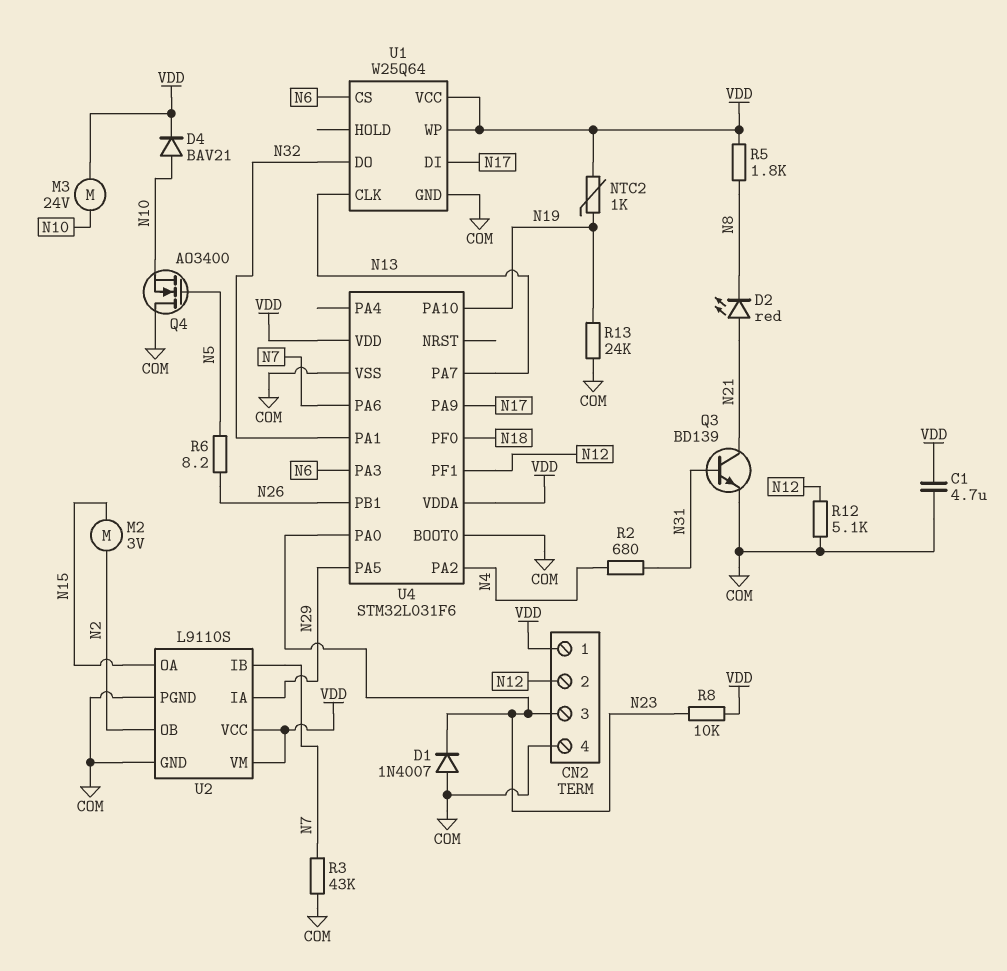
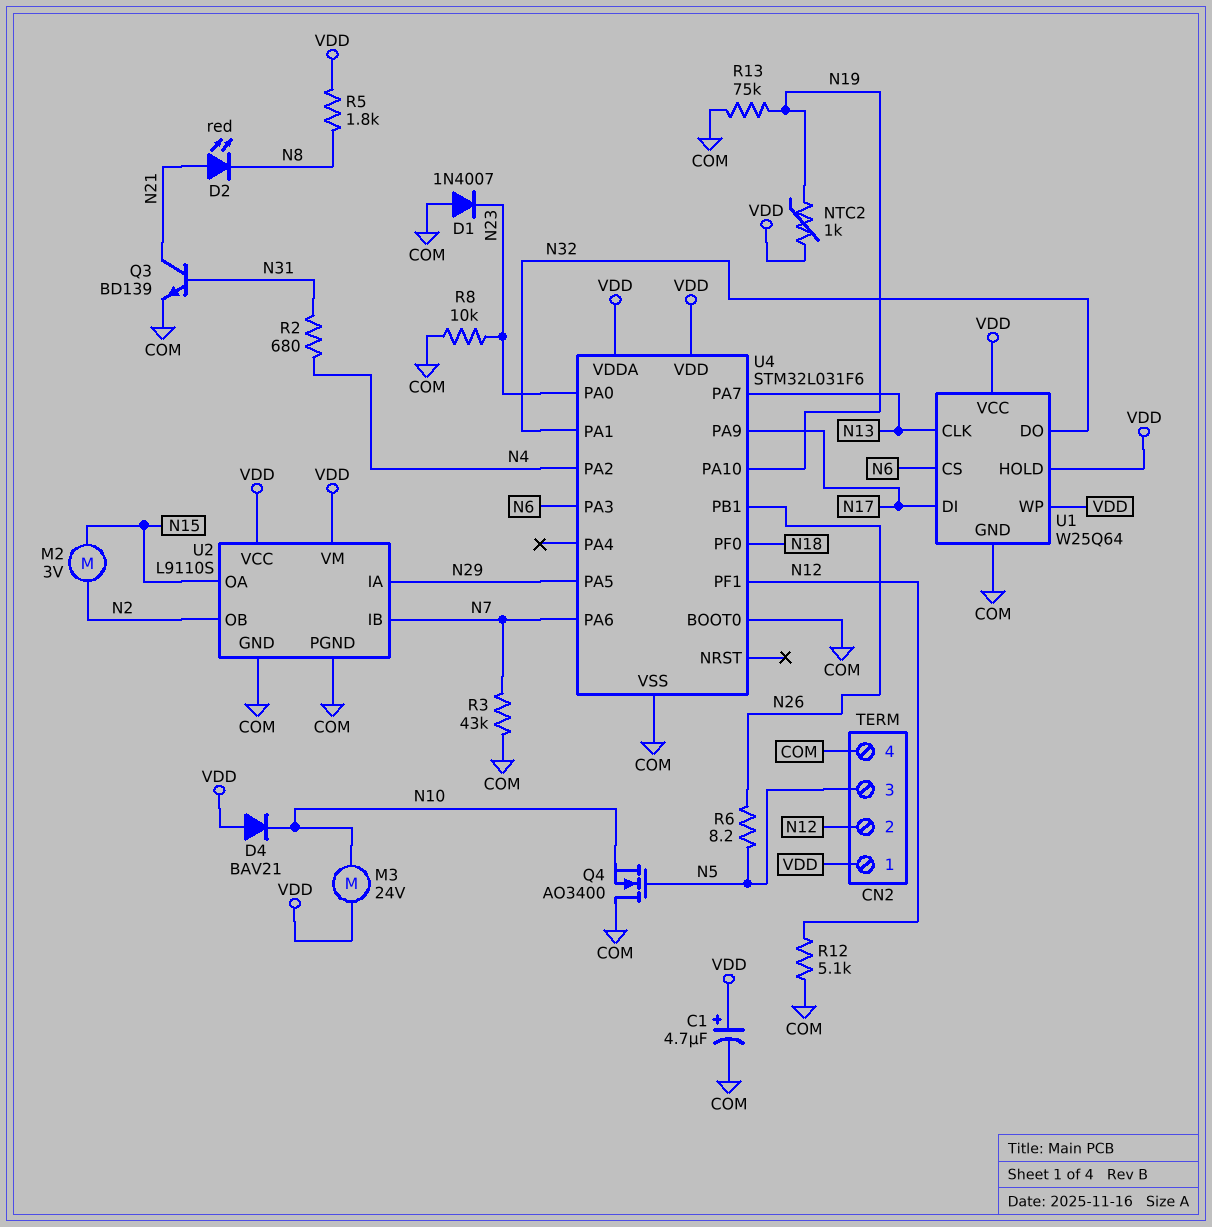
C1: 4.7uF (COM, VDD) -> 4.7uF (plus VDD, minus COM)
CN2 pin 3: N23 -> N5
D4: diode BAV21 (A N10, K VDD) -> diode BAV21 (A VDD, K N10)
R8: 10k (N23, VDD) -> 10k (COM, N23)
R13: 24k (COM, N19) -> 75k (COM, N19)
U1 pin HOLD: none -> VDD

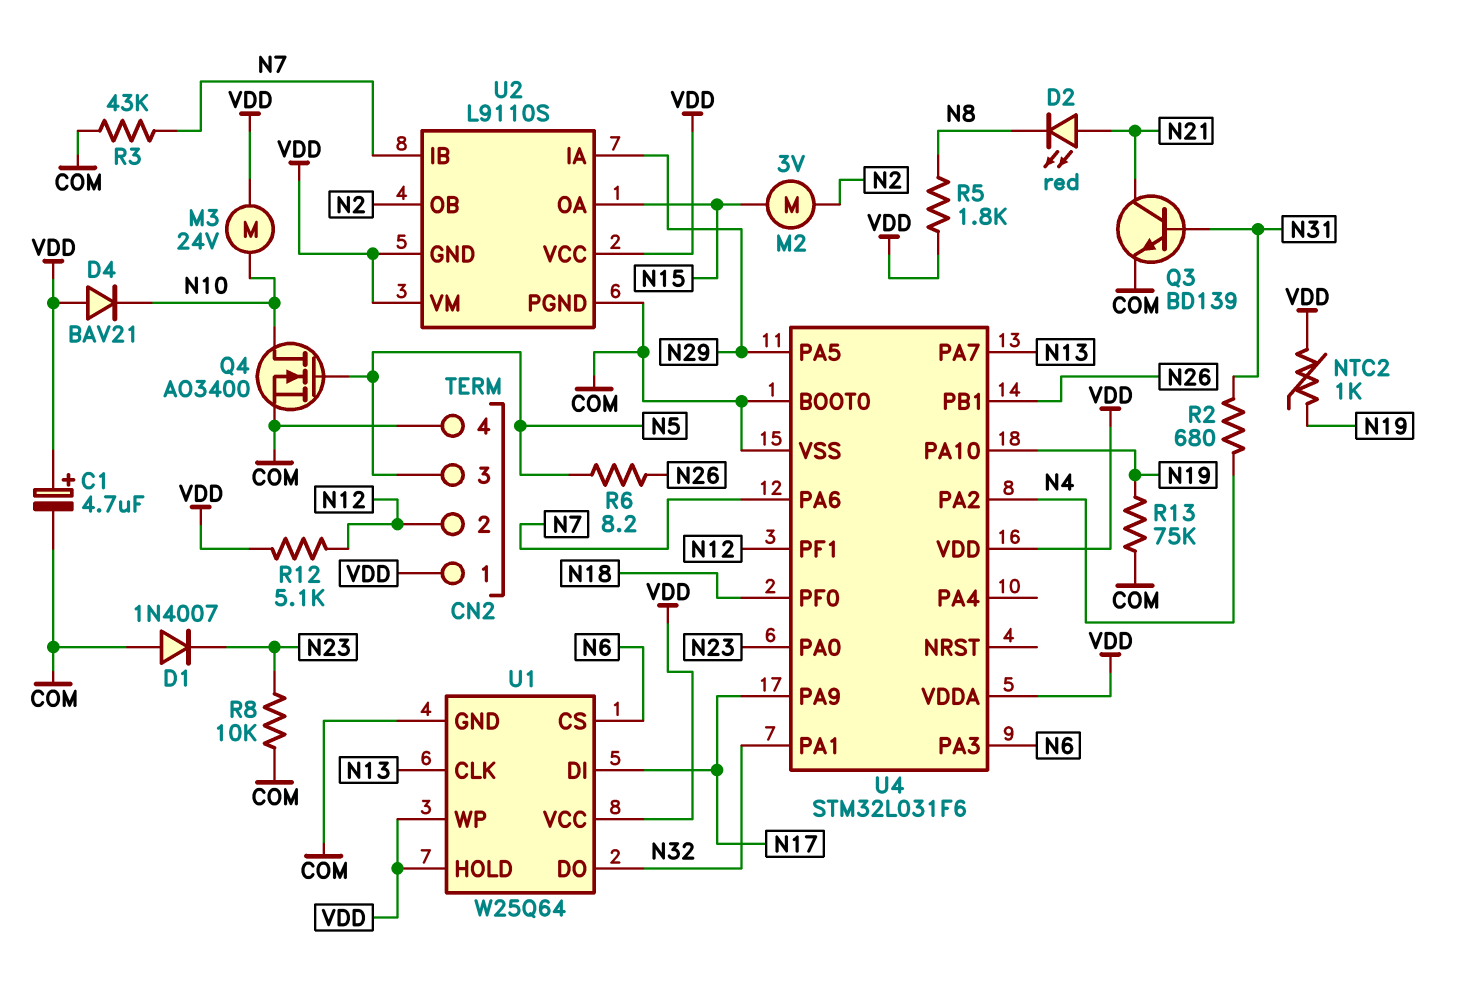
Q4: NMOS AO3400 (G N5, D COM, S N10) -> NMOS AO3400 (G N5, D N10, S COM)
R12: 5.1k (COM, N12) -> 5.1k (N12, VDD)
U2 pin GND: COM -> VDD

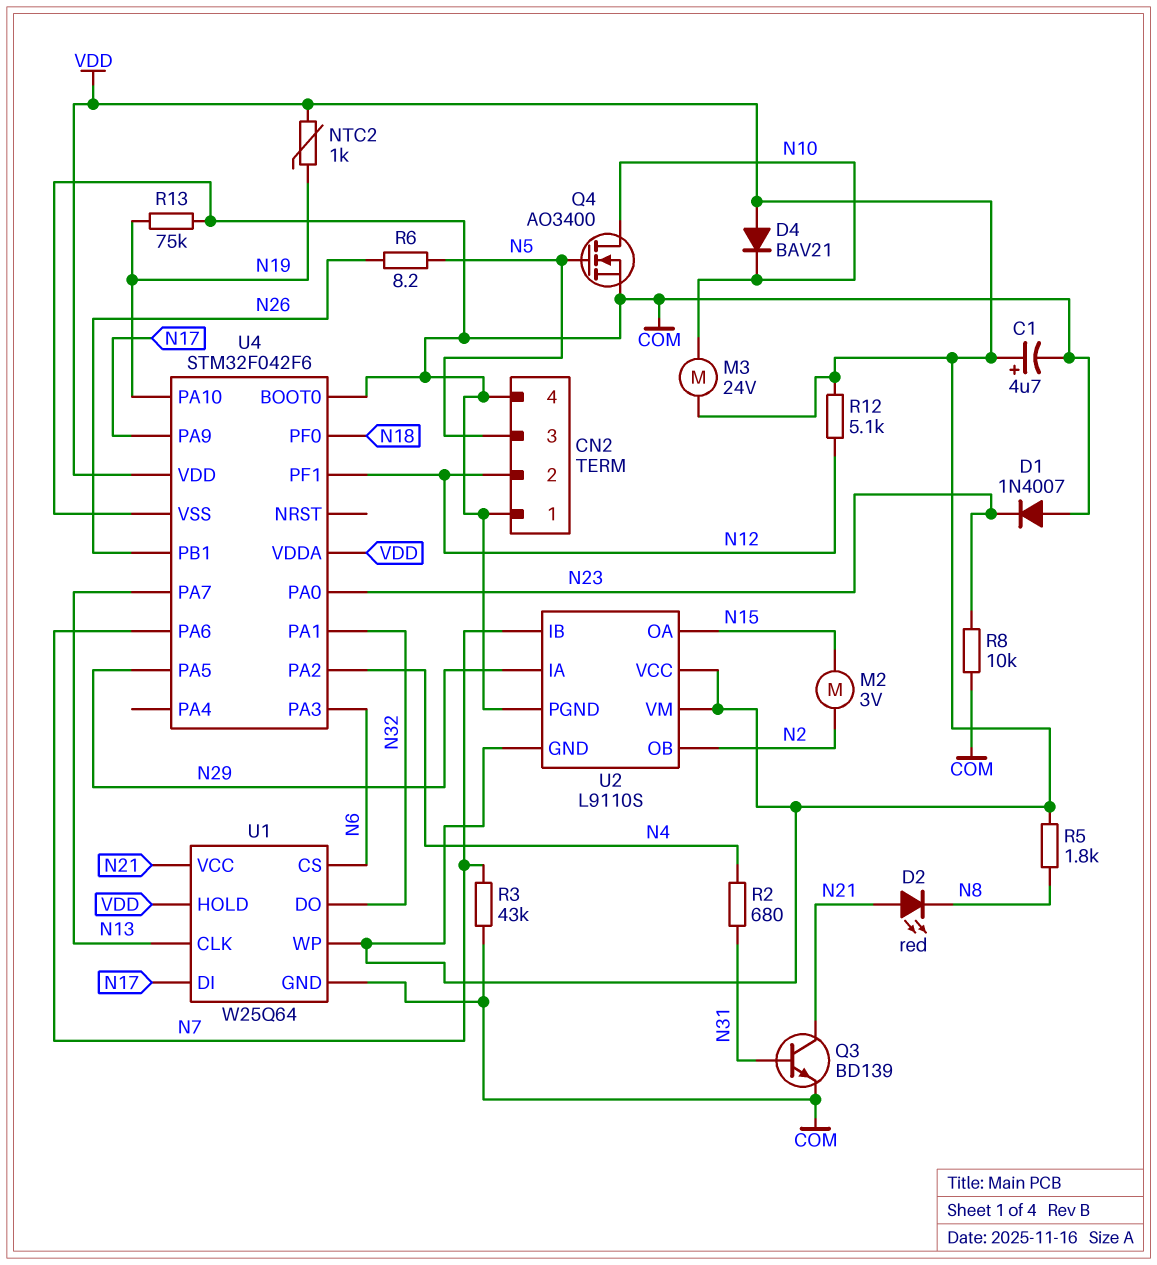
CN2 pin 1: VDD -> COM
U1 pin VCC: VDD -> N21
U4: STM32L031F6 -> STM32F042F6

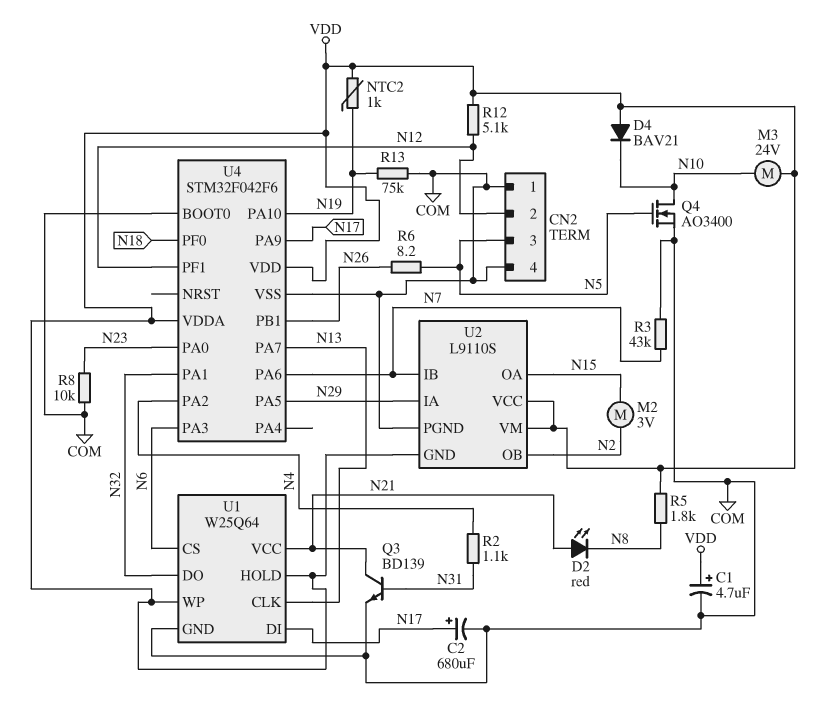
C2: none -> 680uF (plus N17, minus COM)
D1: diode 1N4007 (A COM, K N23) -> none
R2: 680 (N4, N31) -> 1.1k (N4, N31)

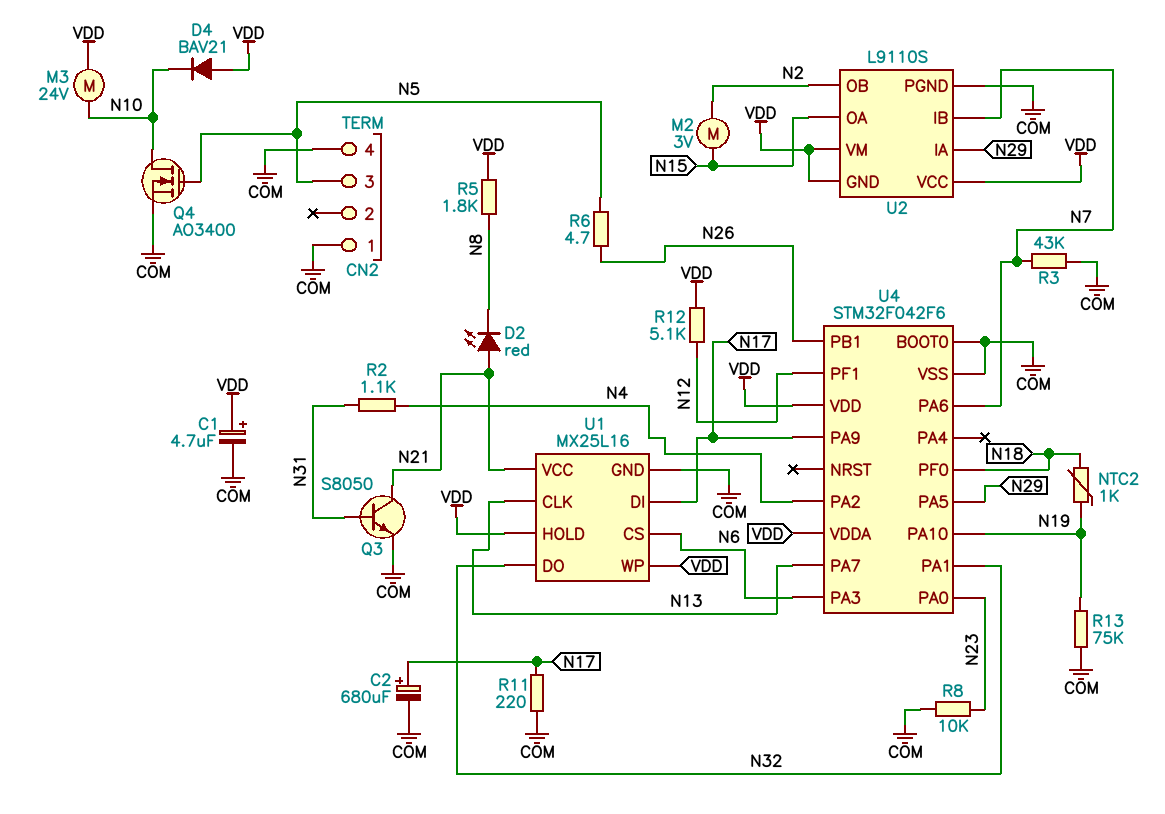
CN2 pin 2: N12 -> none
NTC2: 1k (N19, VDD) -> 1k (N18, N19)
Q3: NPN BD139 (B N31, C N21, E COM) -> NPN S8050 (B N31, C N21, E COM)
R6: 8.2 (N5, N26) -> 4.7 (N5, N26)
R11: none -> 220 (COM, N17)
U1: W25Q64 -> MX25L16

